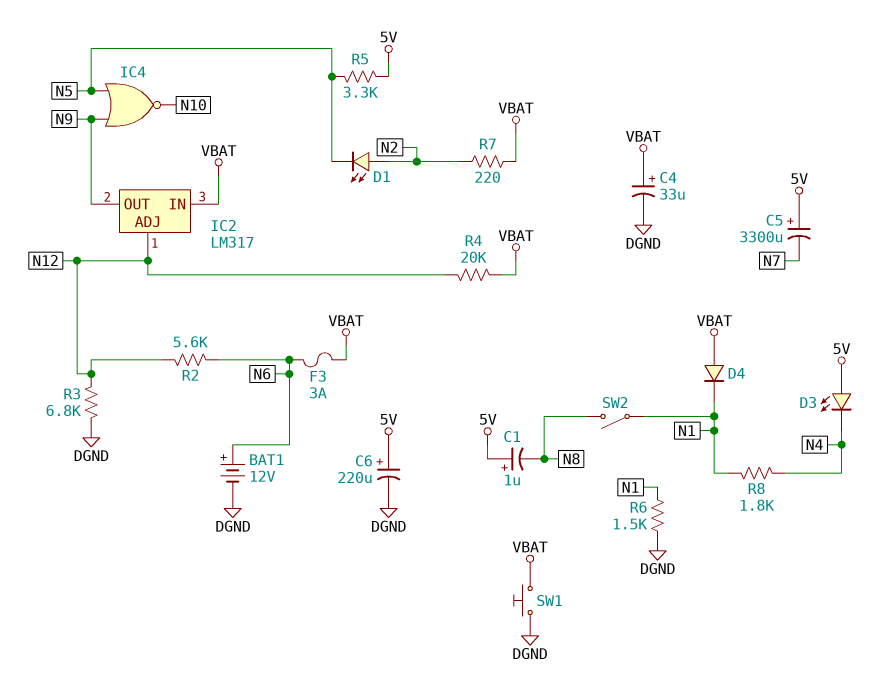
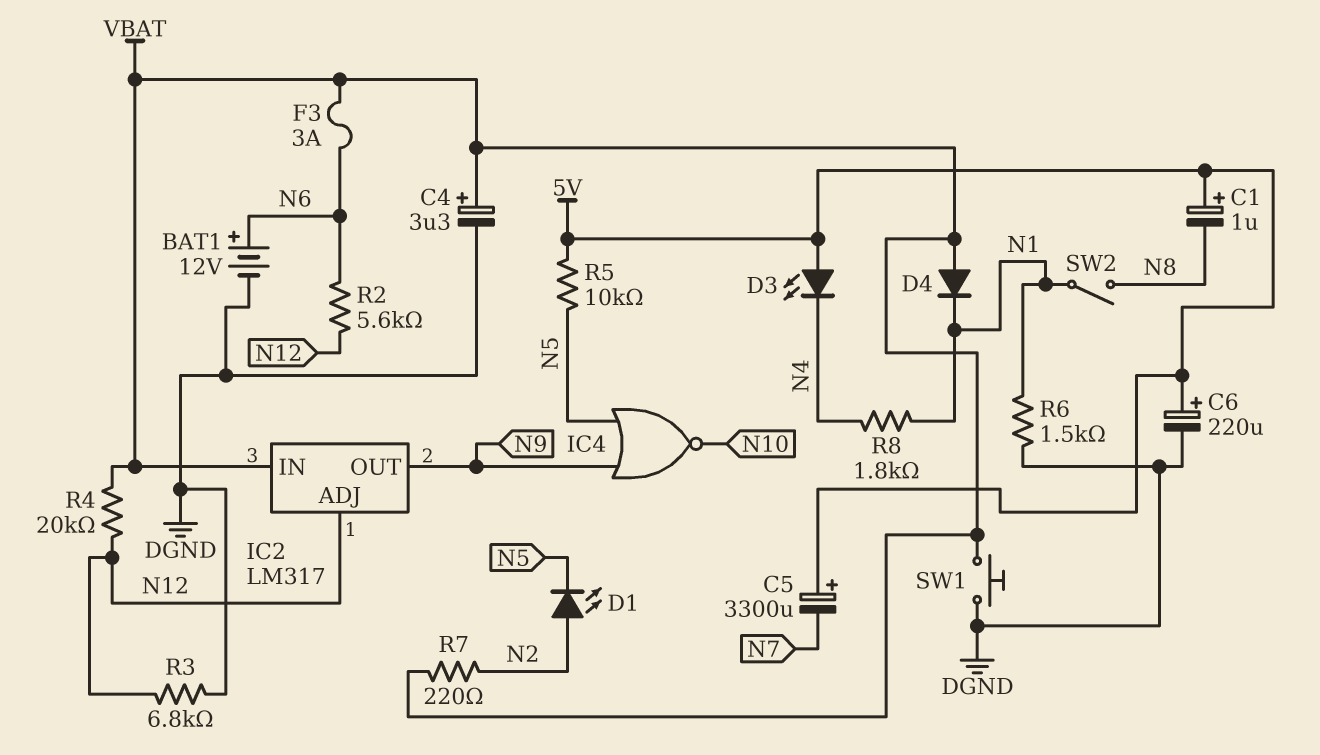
C4: 33uF (plus VBAT, minus DGND) -> 3.3uF (plus VBAT, minus DGND)
R5: 3.3k (5V, N5) -> 10k (5V, N5)

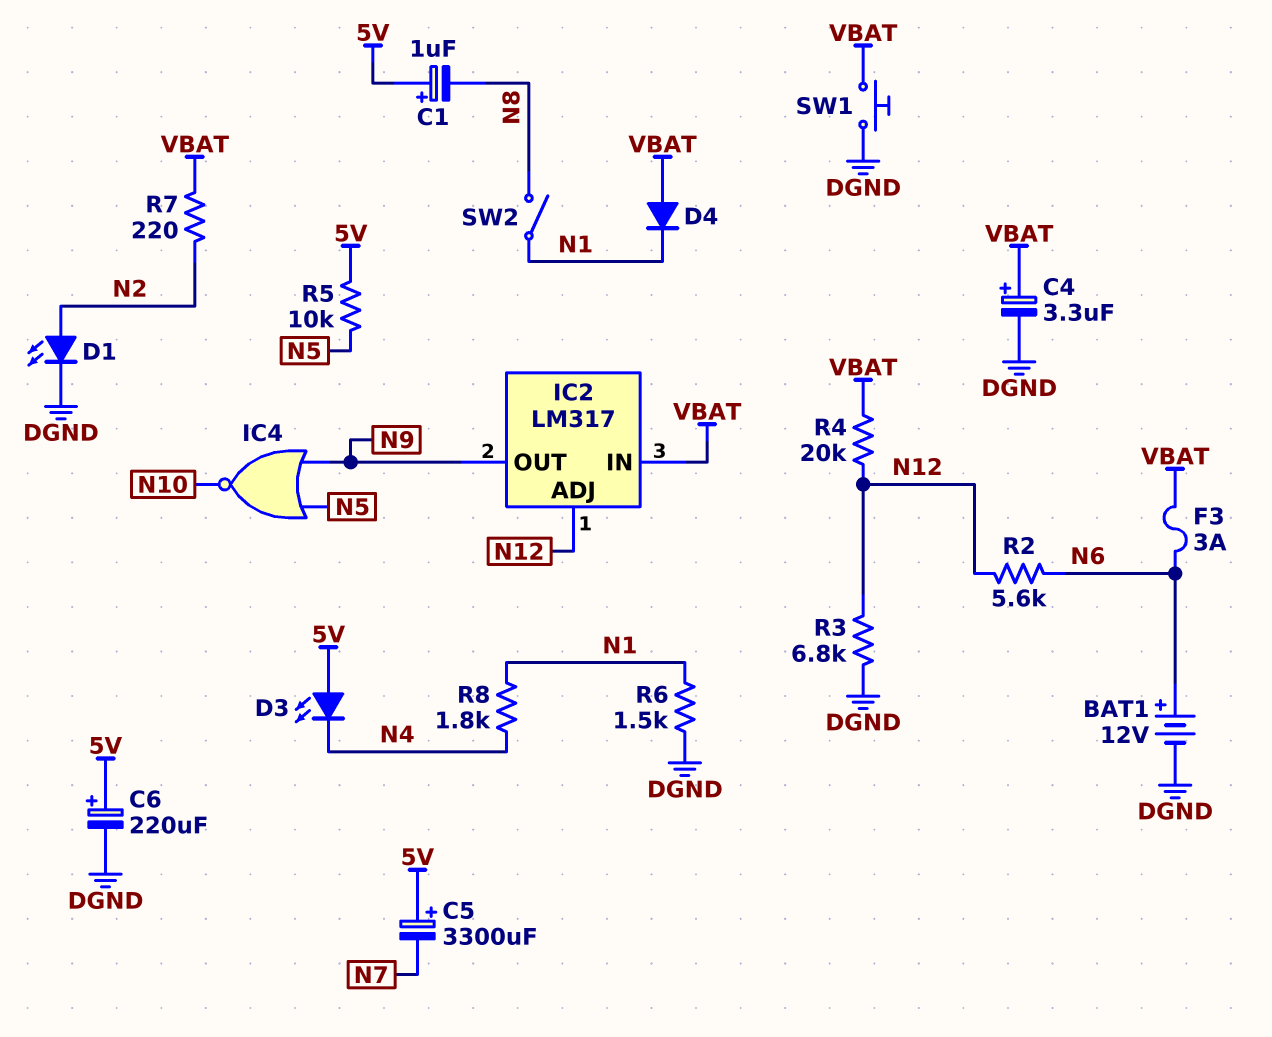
D1: LED (A N2, K N5) -> LED (A N2, K DGND)

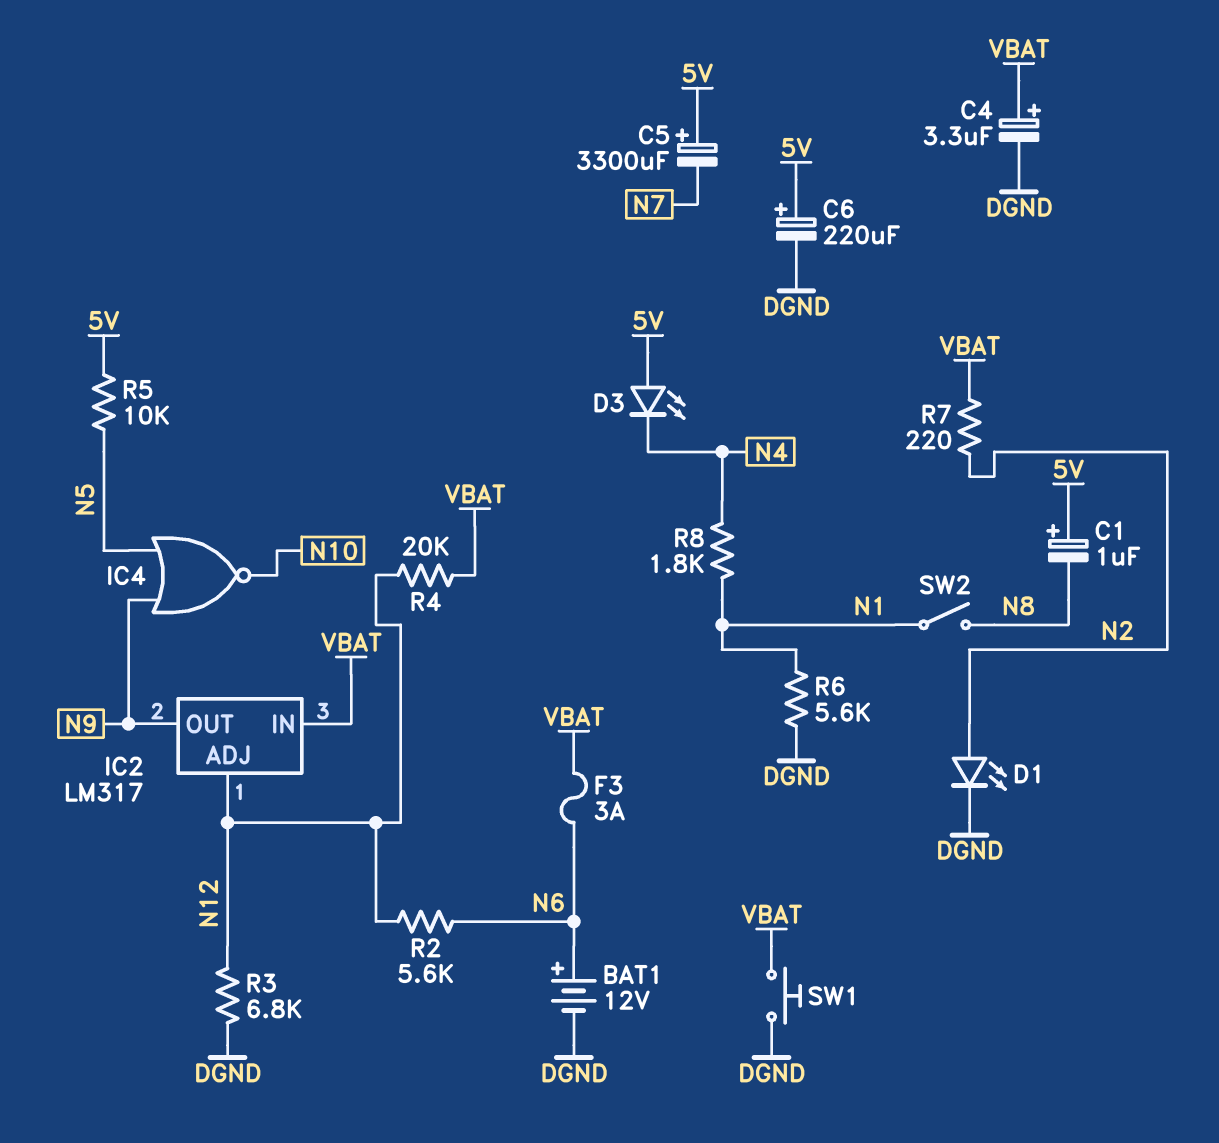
D4: diode (A VBAT, K N1) -> none
R6: 1.5k (DGND, N1) -> 5.6k (DGND, N1)

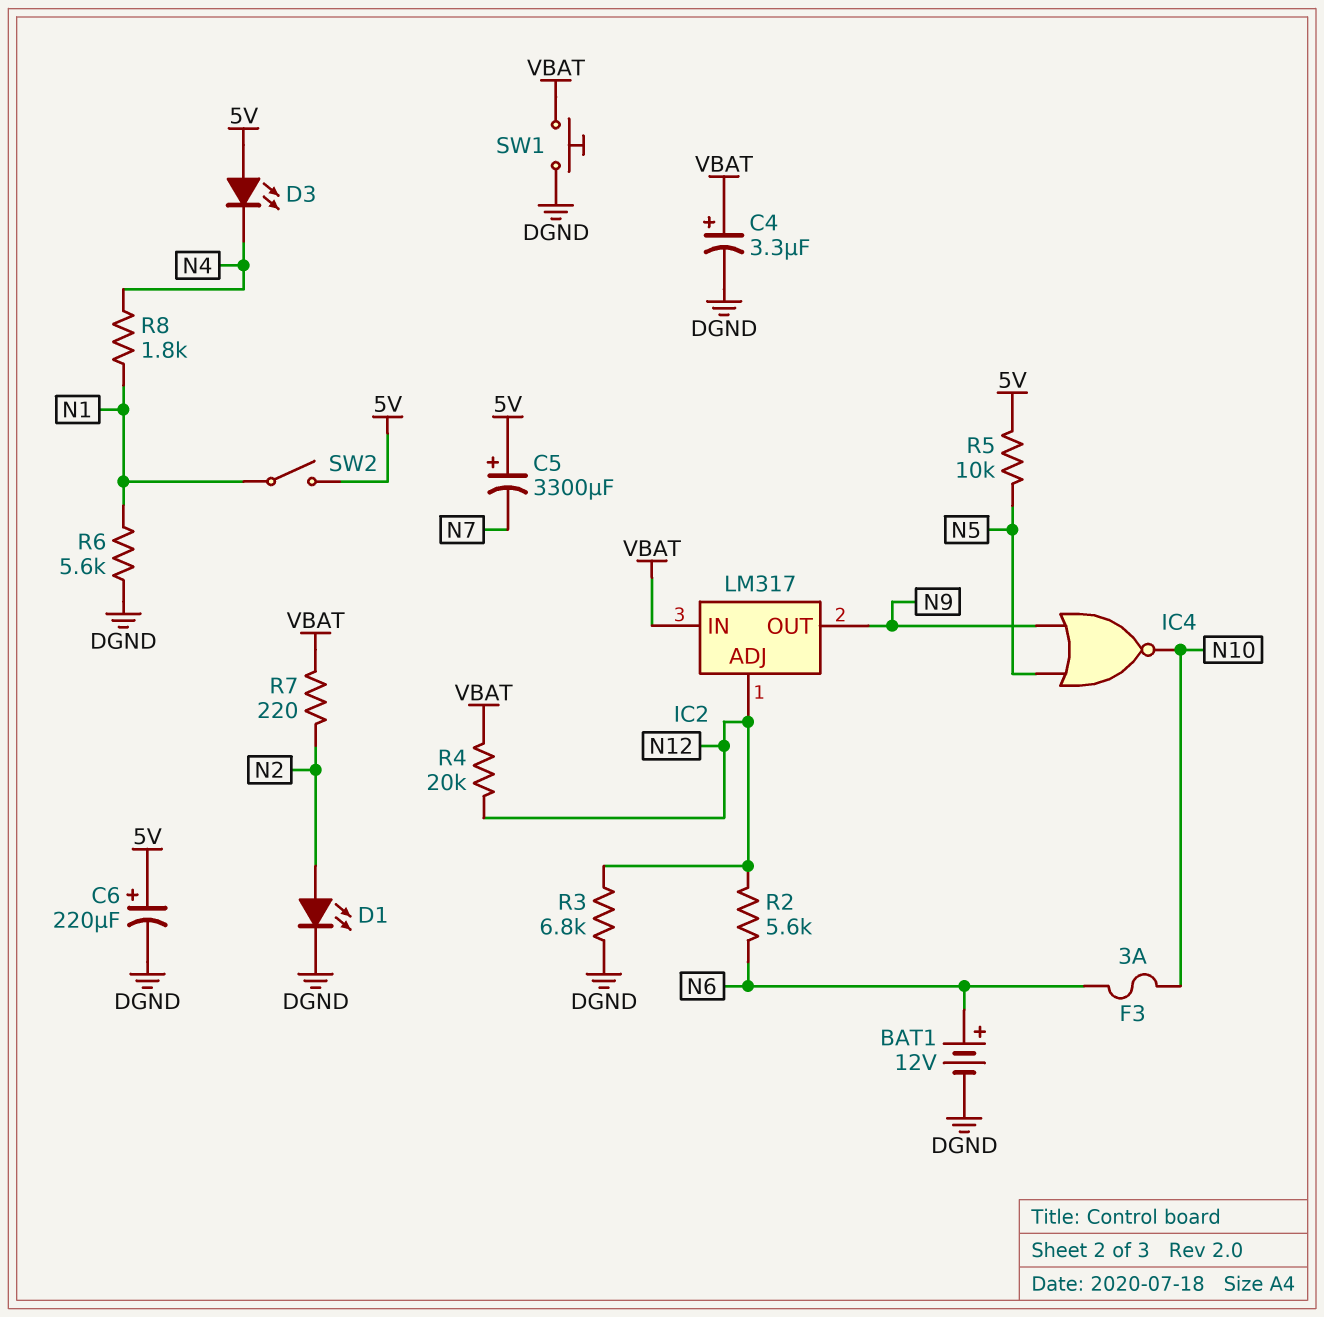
C1: 1uF (plus 5V, minus N8) -> none
F3: 3A (N6, VBAT) -> 3A (N6, N10)
SW2: switch (N1, N8) -> switch (5V, N1)

